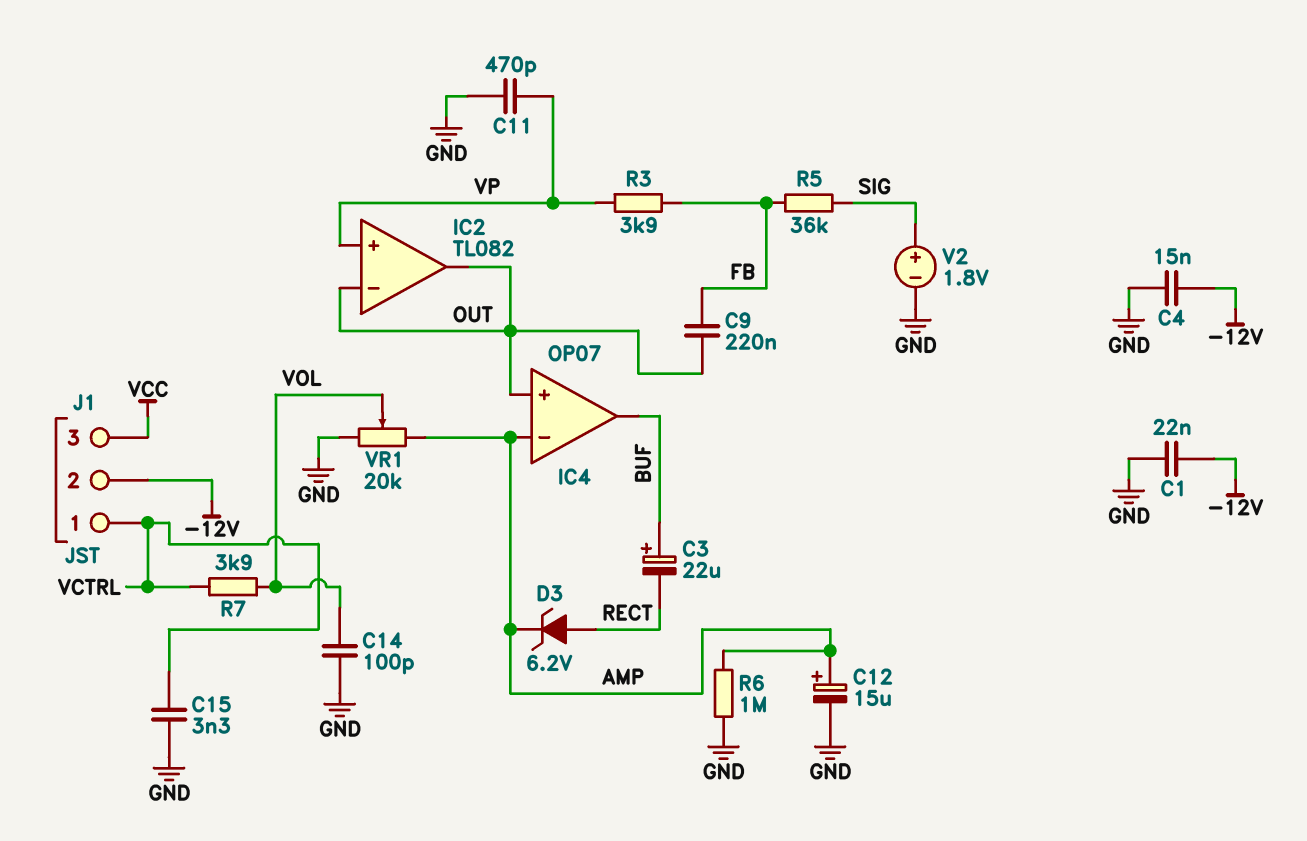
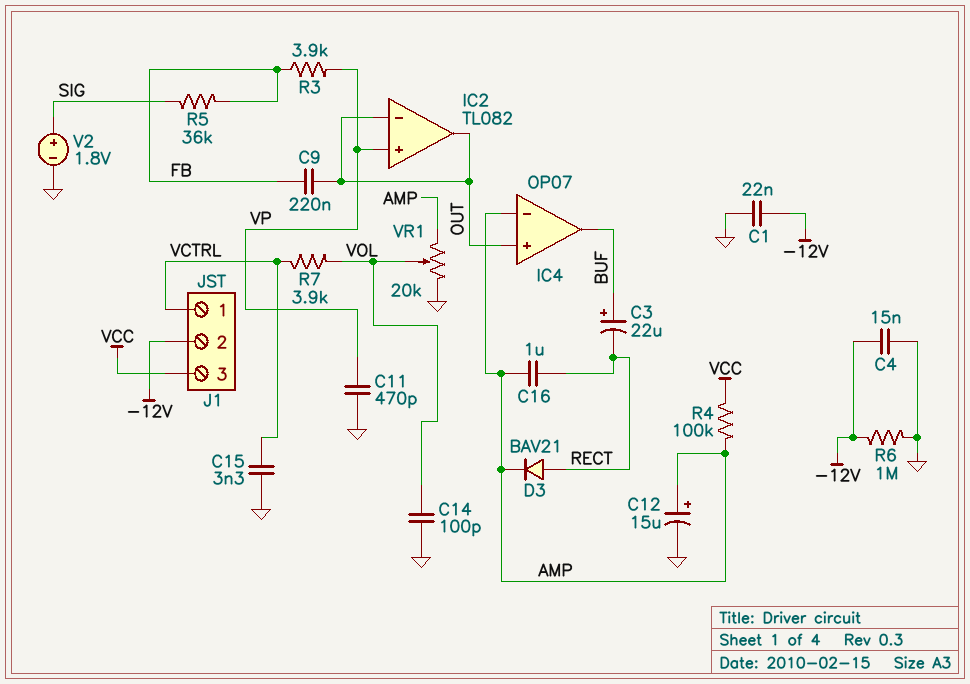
C16: none -> 1uF (AMP, RECT)
D3: zener 6.2V (A RECT, K AMP) -> diode BAV21 (A RECT, K AMP)
R4: none -> 100k (AMP, VCC)
R6: 1M (AMP, GND) -> 1M (-12V, GND)

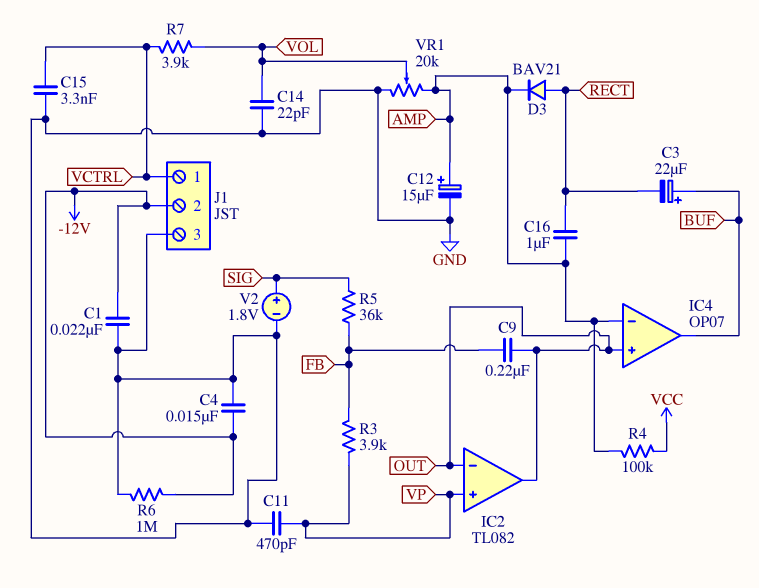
C14: 100pF (GND, VOL) -> 22pF (GND, VOL)
J1 pin 3: VCC -> GND

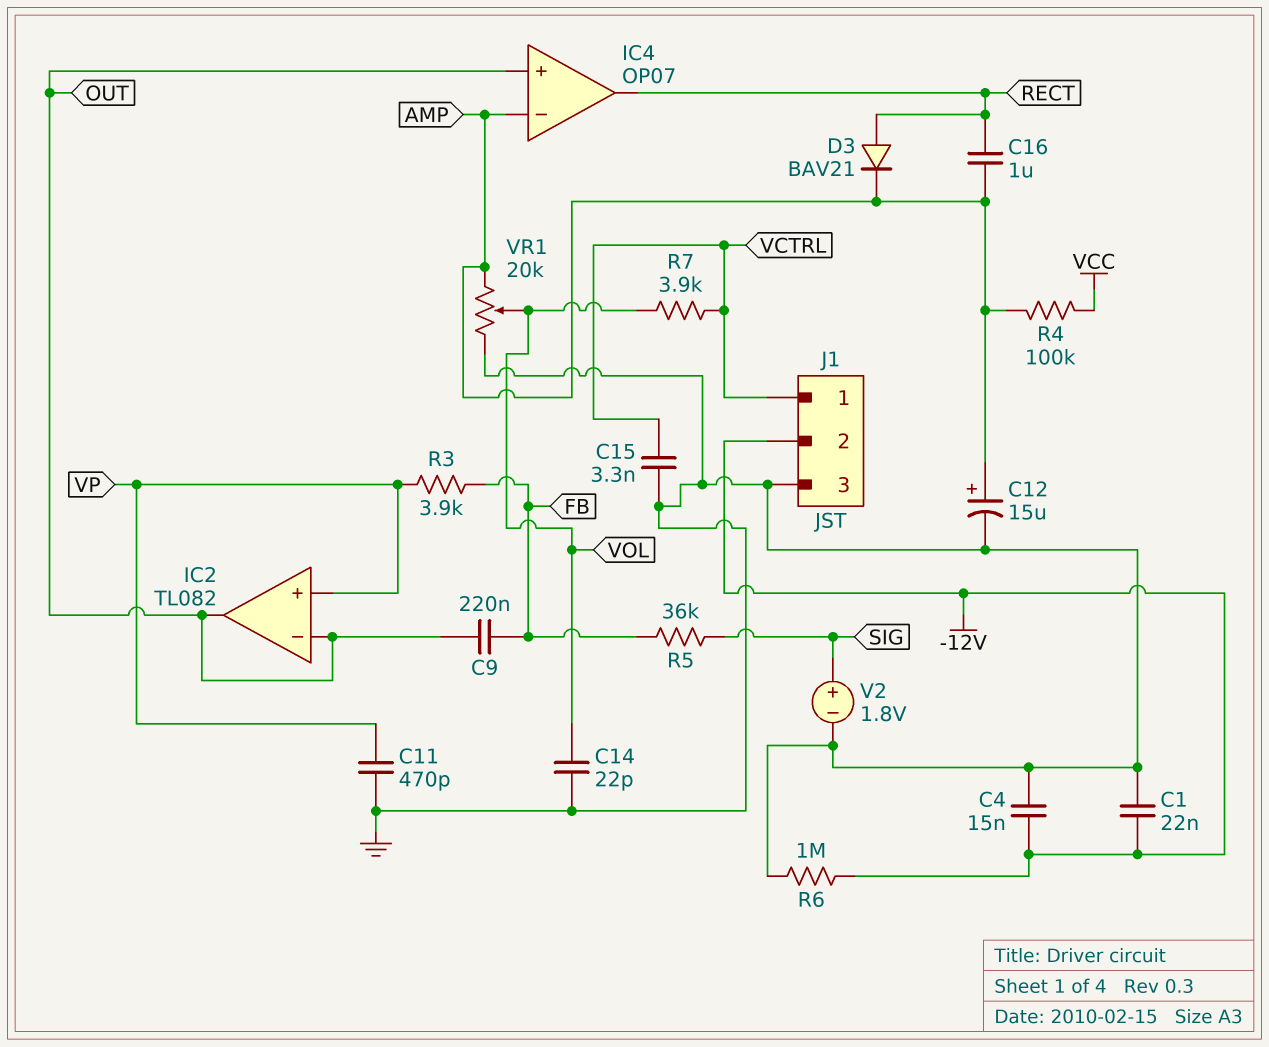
C3: 22uF (plus BUF, minus RECT) -> none
IC4 pin out: BUF -> RECT

